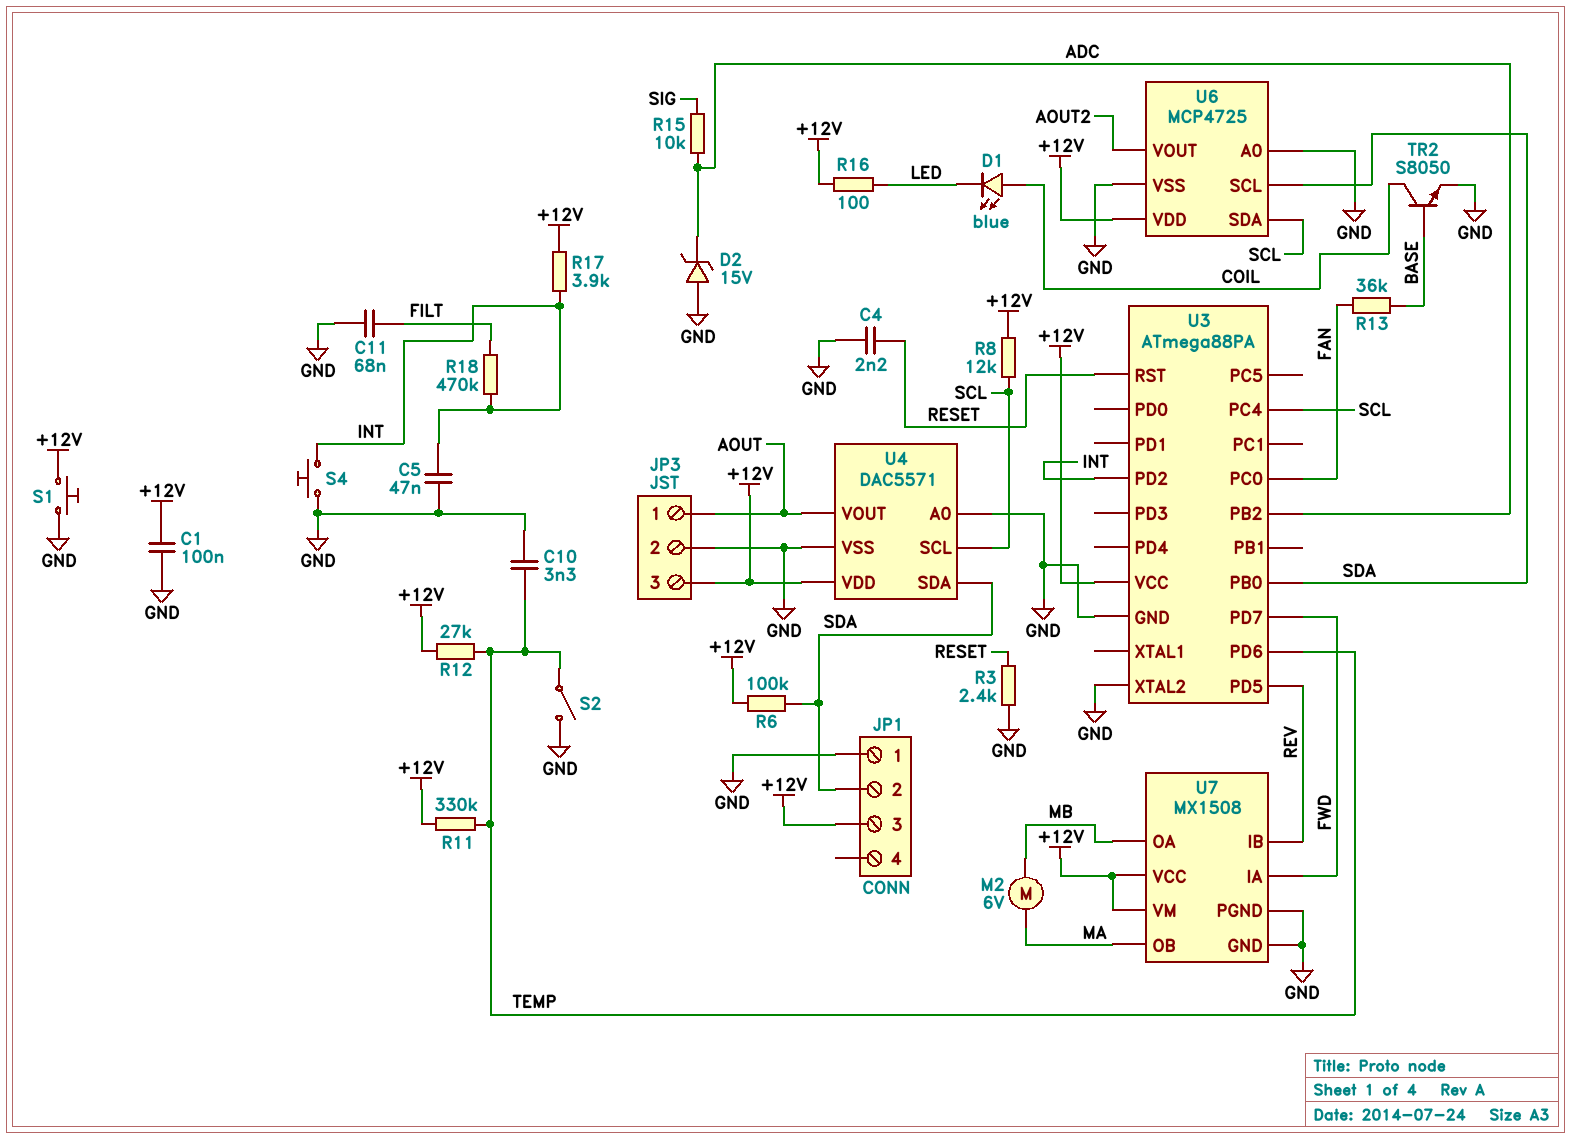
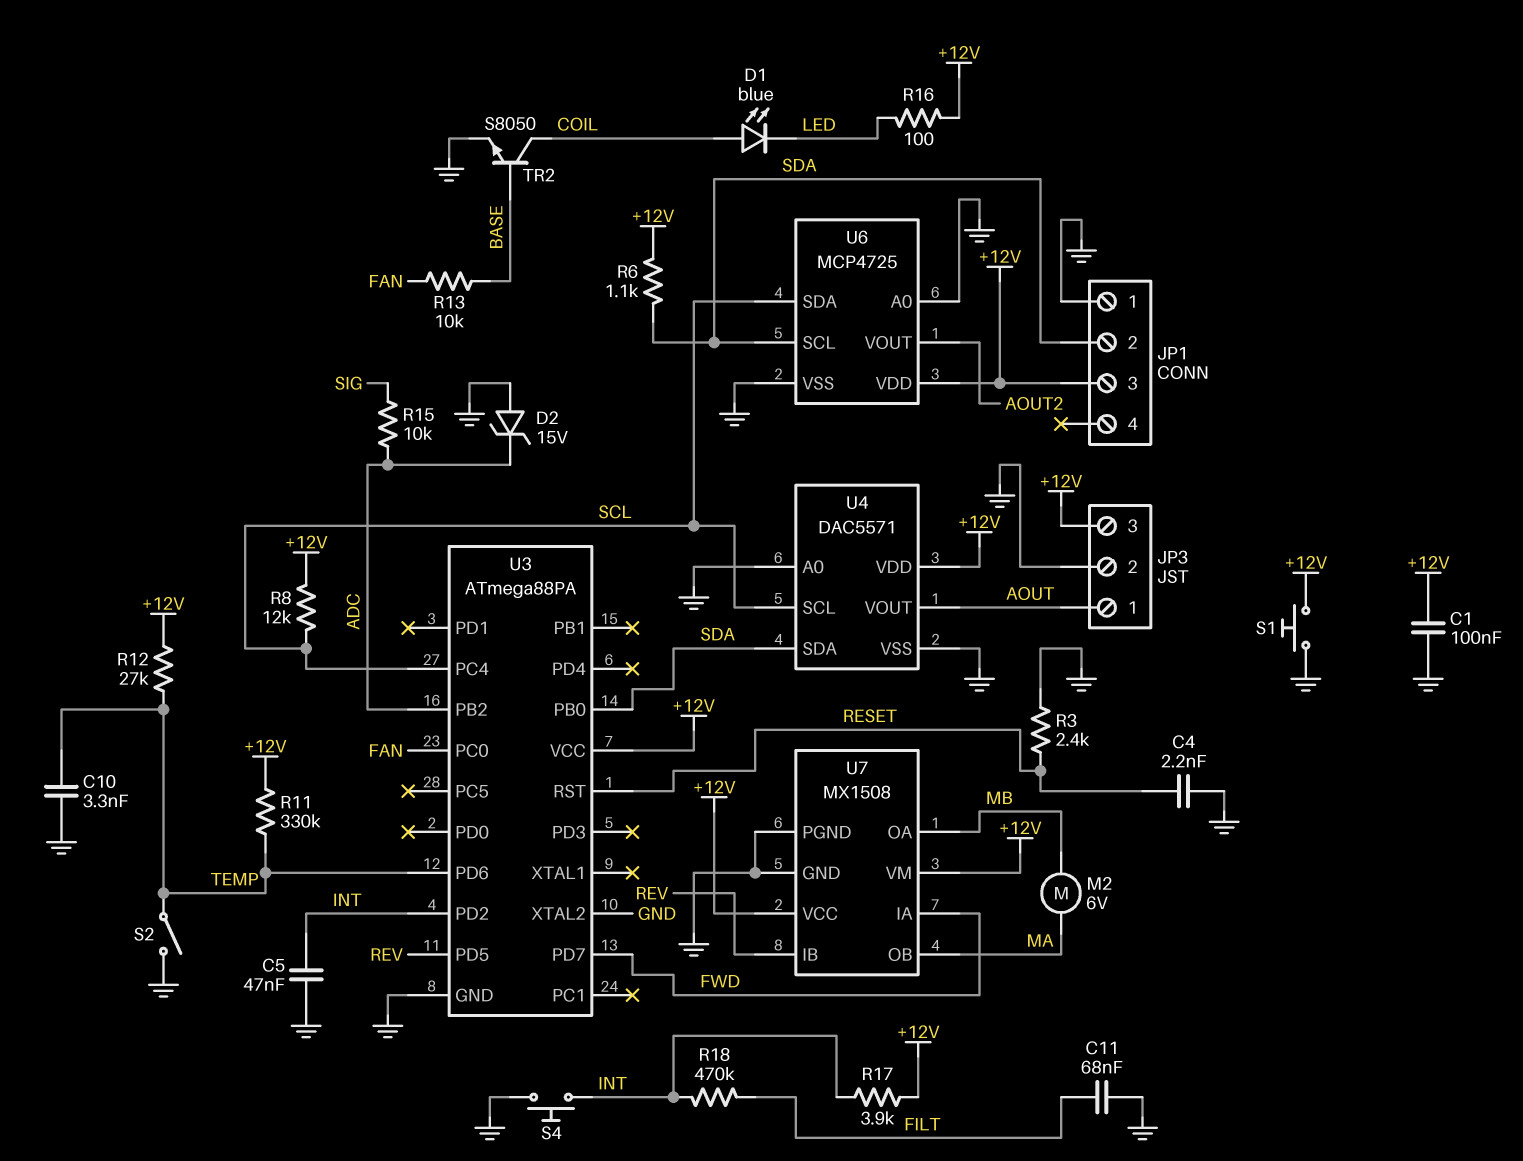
R6: 100k (+12V, SDA) -> 1.1k (+12V, SDA)
R13: 36k (BASE, FAN) -> 10k (BASE, FAN)

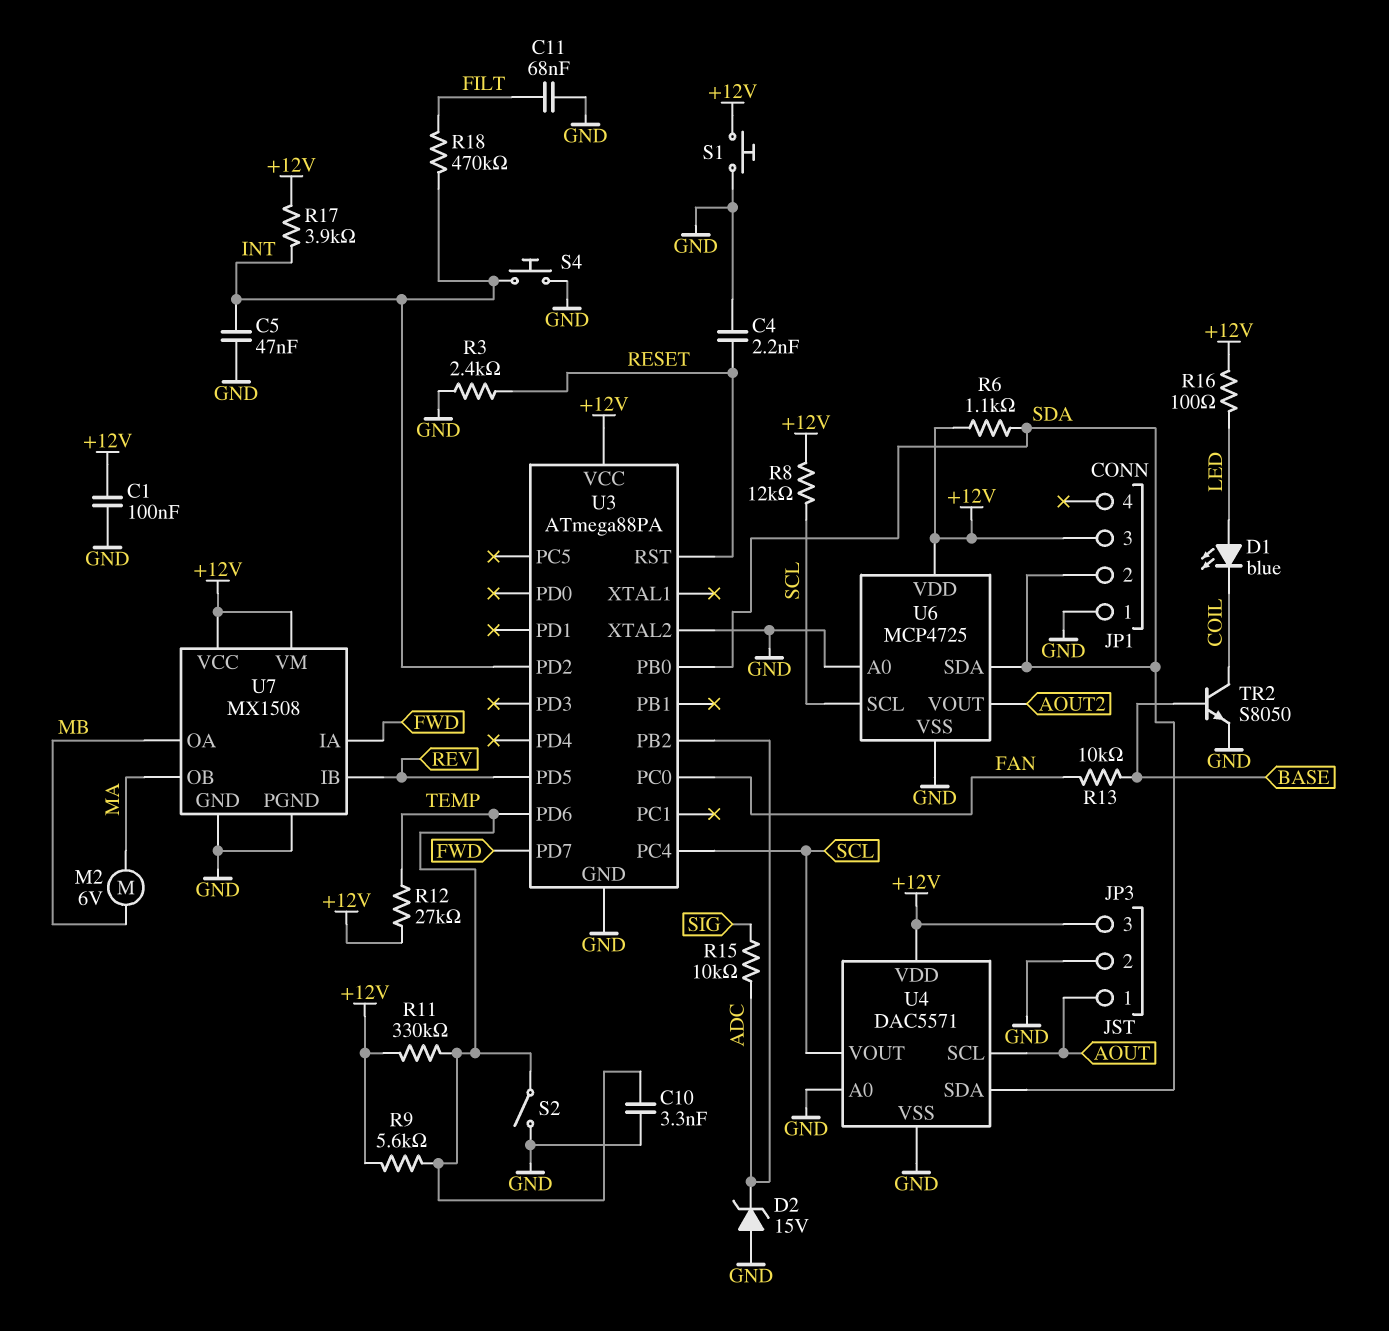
D1: LED blue (A COIL, K LED) -> LED blue (A LED, K COIL)
R9: none -> 5.6k (+12V, TEMP)
U4 pin SCL: SCL -> AOUT
U4 pin VOUT: AOUT -> SCL
U6 pin SCL: SDA -> SCL
U6 pin SDA: SCL -> SDA

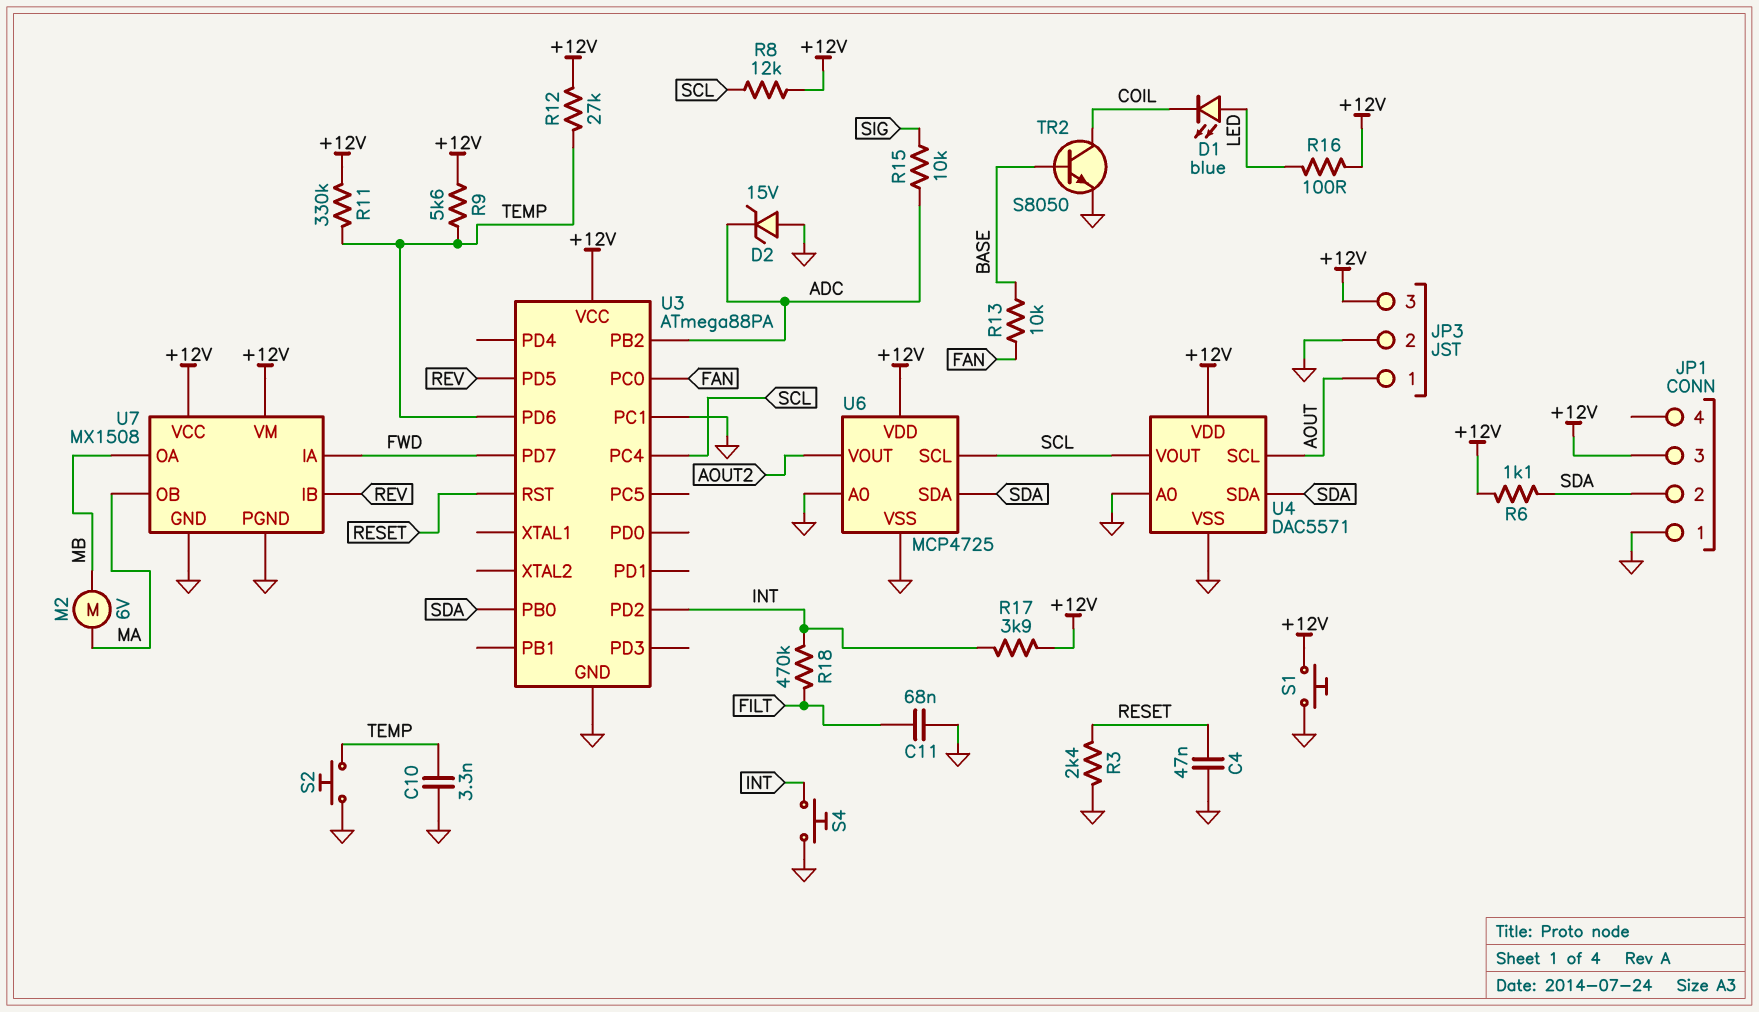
C1: 100nF (+12V, GND) -> none
C4: 2.2nF (GND, RESET) -> 47nF (GND, RESET)
C5: 47nF (GND, INT) -> none
S2: switch (GND, TEMP) -> button (GND, TEMP)
U3 pin PC1: none -> GND
U3 pin XTAL2: GND -> none

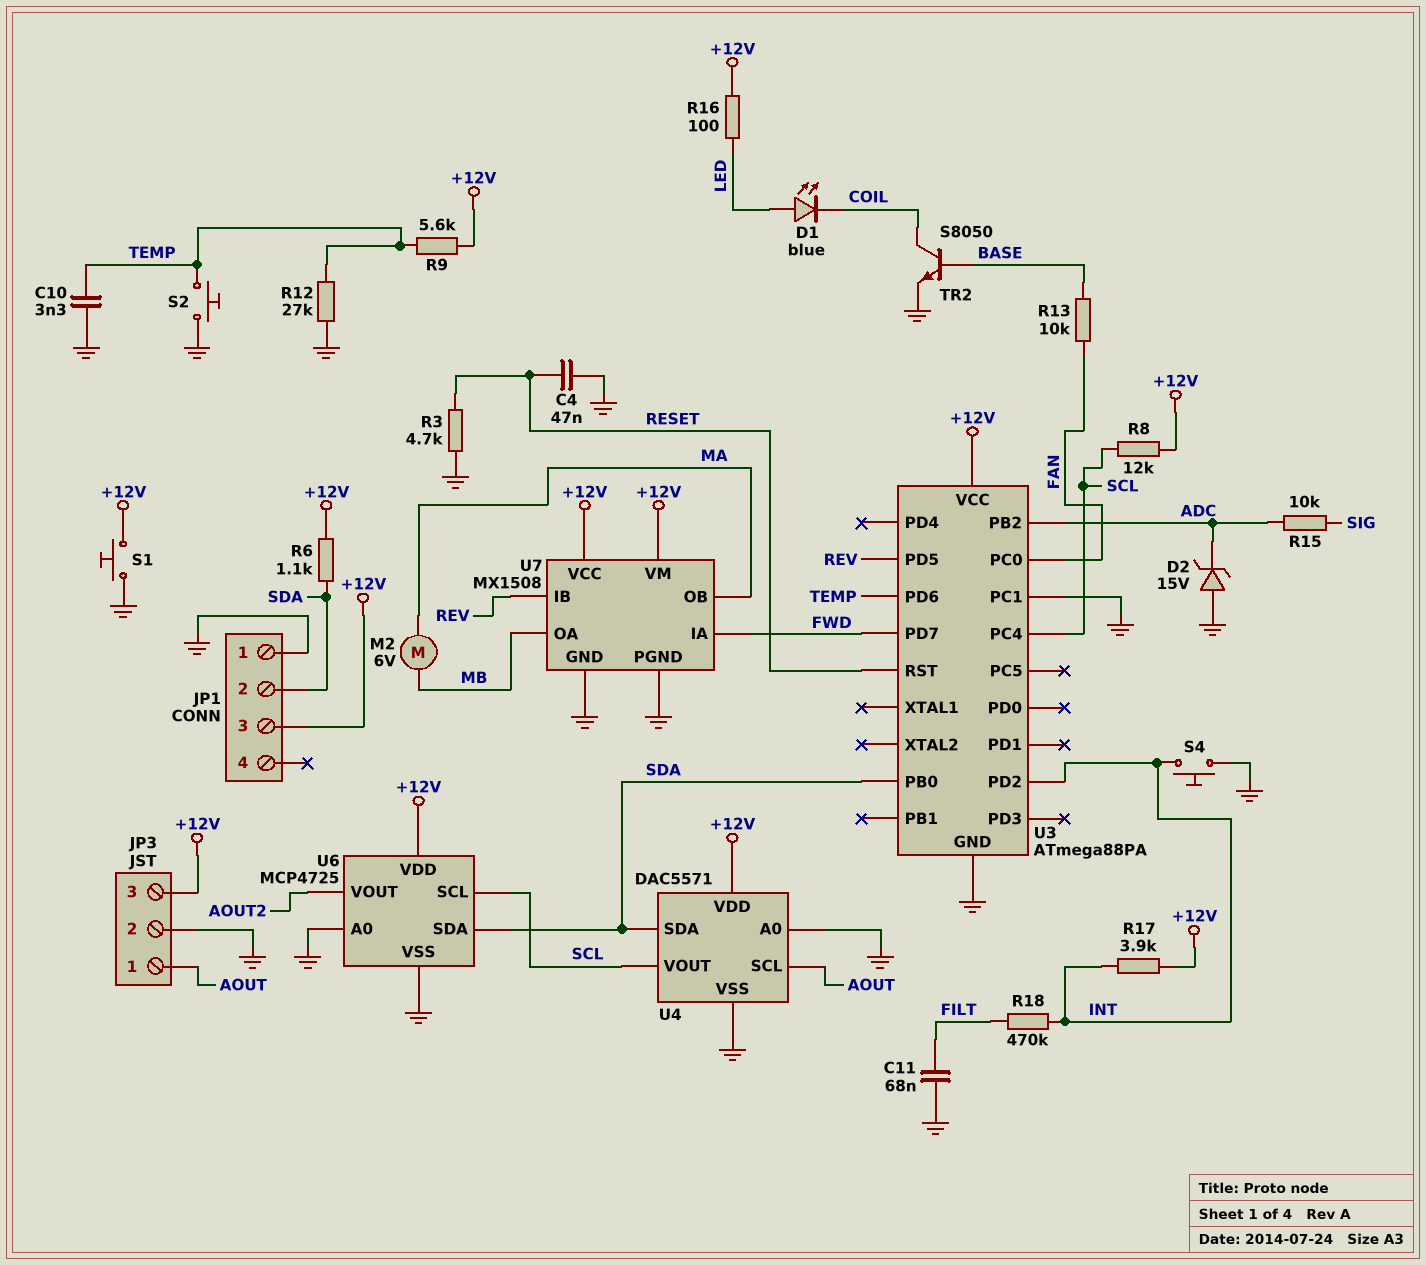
R3: 2.4k (GND, RESET) -> 4.7k (GND, RESET)
R11: 330k (+12V, TEMP) -> none
R12: 27k (+12V, TEMP) -> 27k (GND, TEMP)

